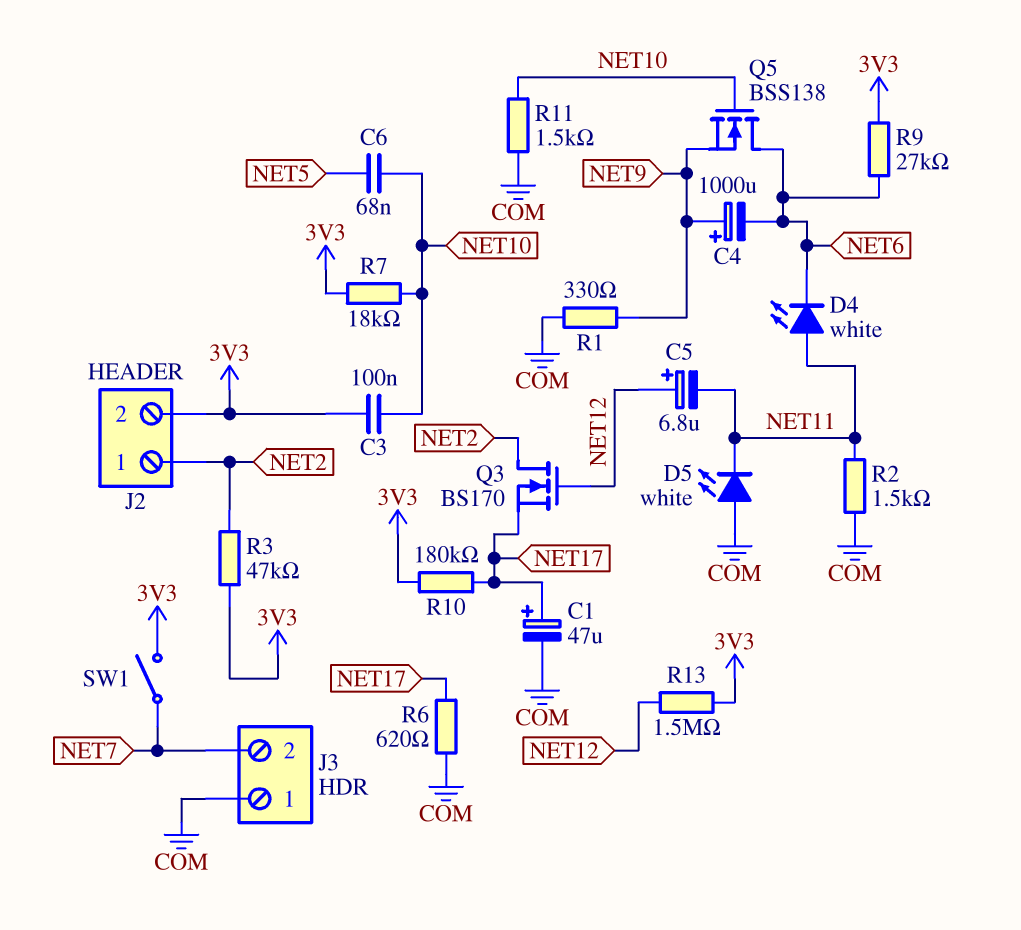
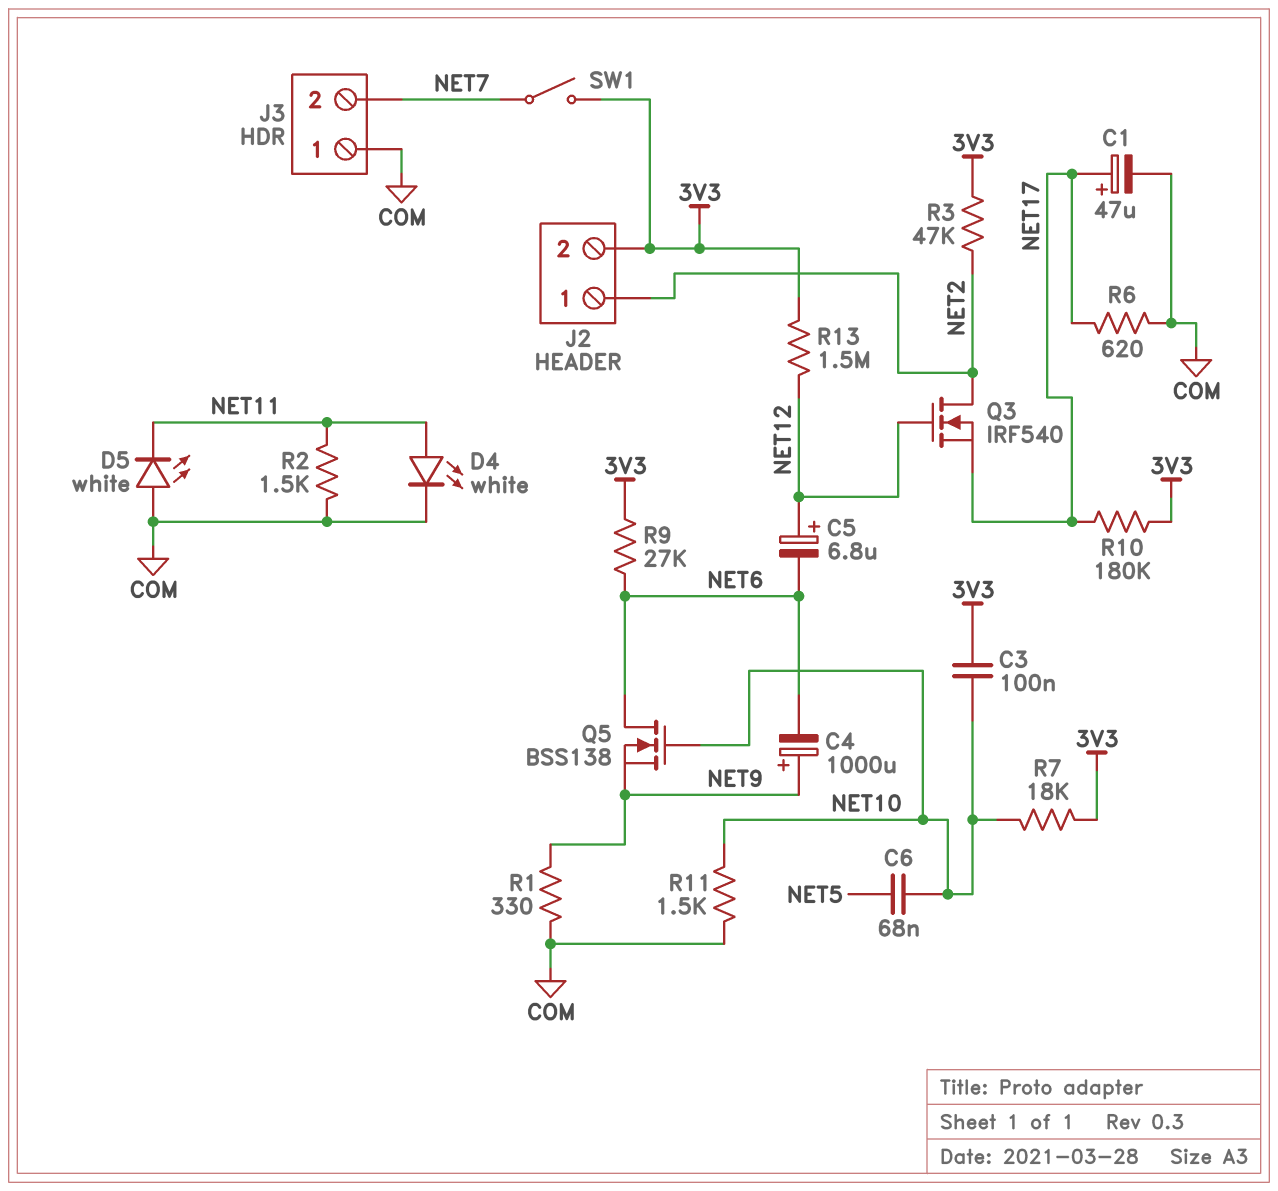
C5: 6.8uF (plus NET12, minus NET11) -> 6.8uF (plus NET12, minus NET6)
D4: LED white (A NET11, K NET6) -> LED white (A NET11, K COM)
Q3: NMOS BS170 (G NET12, D NET2, S NET17) -> NMOS IRF540 (G NET12, D NET2, S NET17)

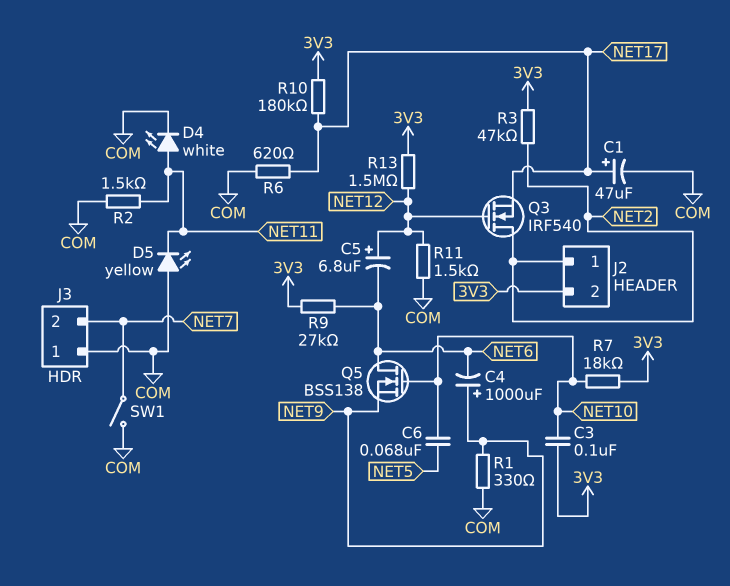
D5: LED white (A COM, K NET11) -> LED yellow (A COM, K NET11)
R11: 1.5k (COM, NET10) -> 1.5k (COM, NET12)
SW1: switch (3V3, NET7) -> switch (COM, NET7)

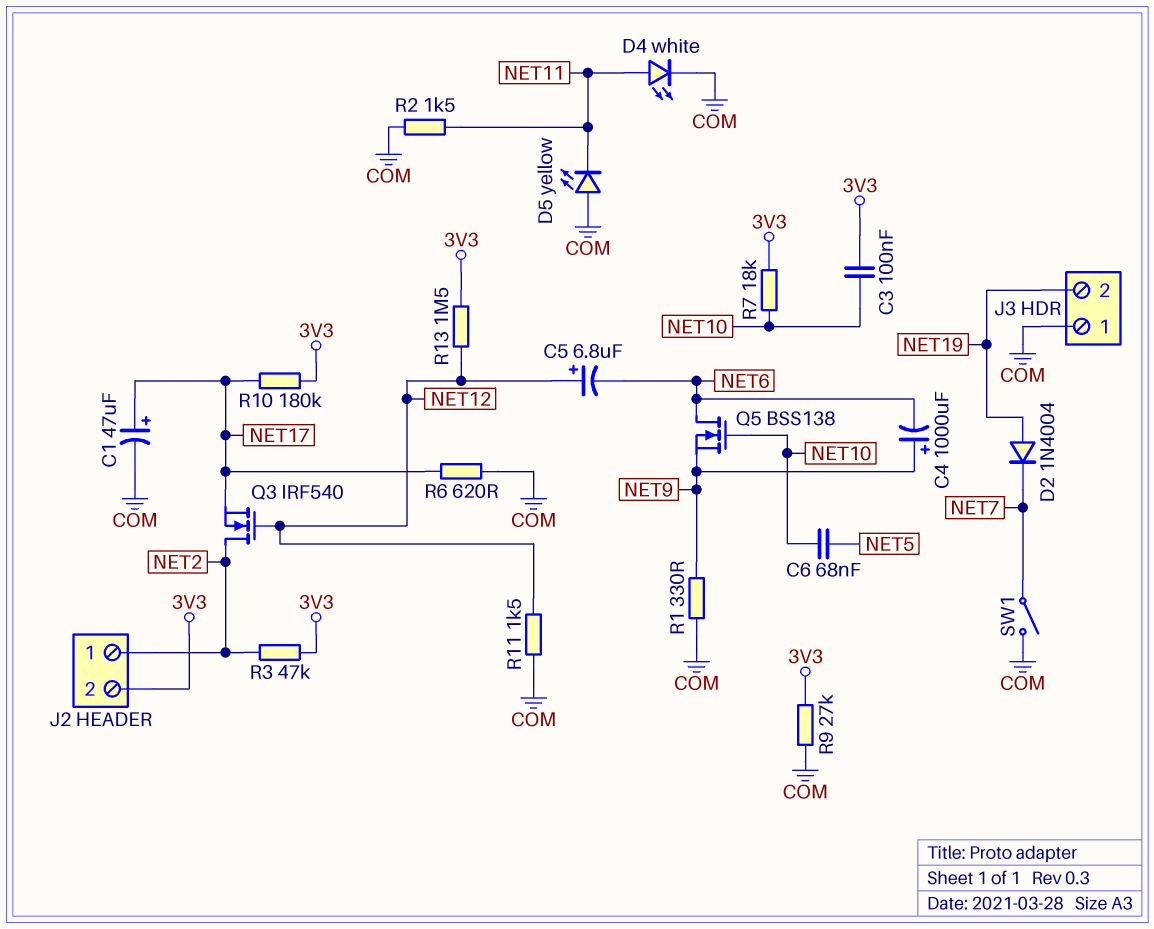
D2: none -> diode 1N4004 (A NET19, K NET7)
J3 pin 2: NET7 -> NET19
R9: 27k (3V3, NET6) -> 27k (3V3, COM)

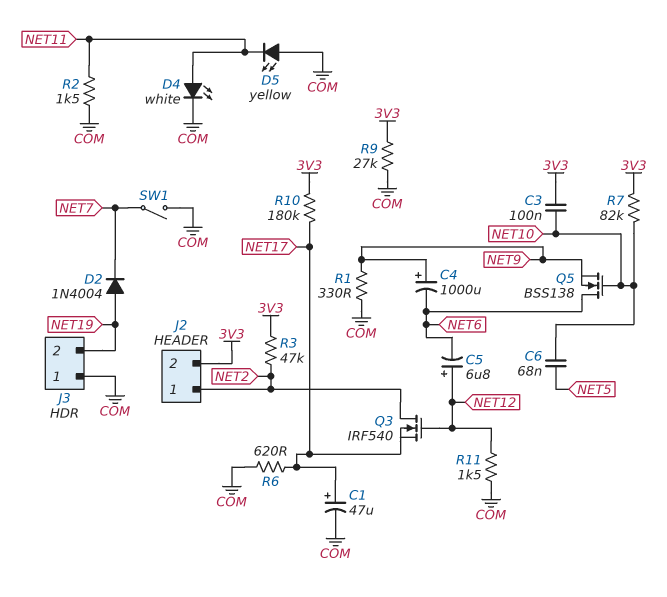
R7: 18k (3V3, NET10) -> 82k (3V3, NET10)
R13: 1.5M (3V3, NET12) -> none

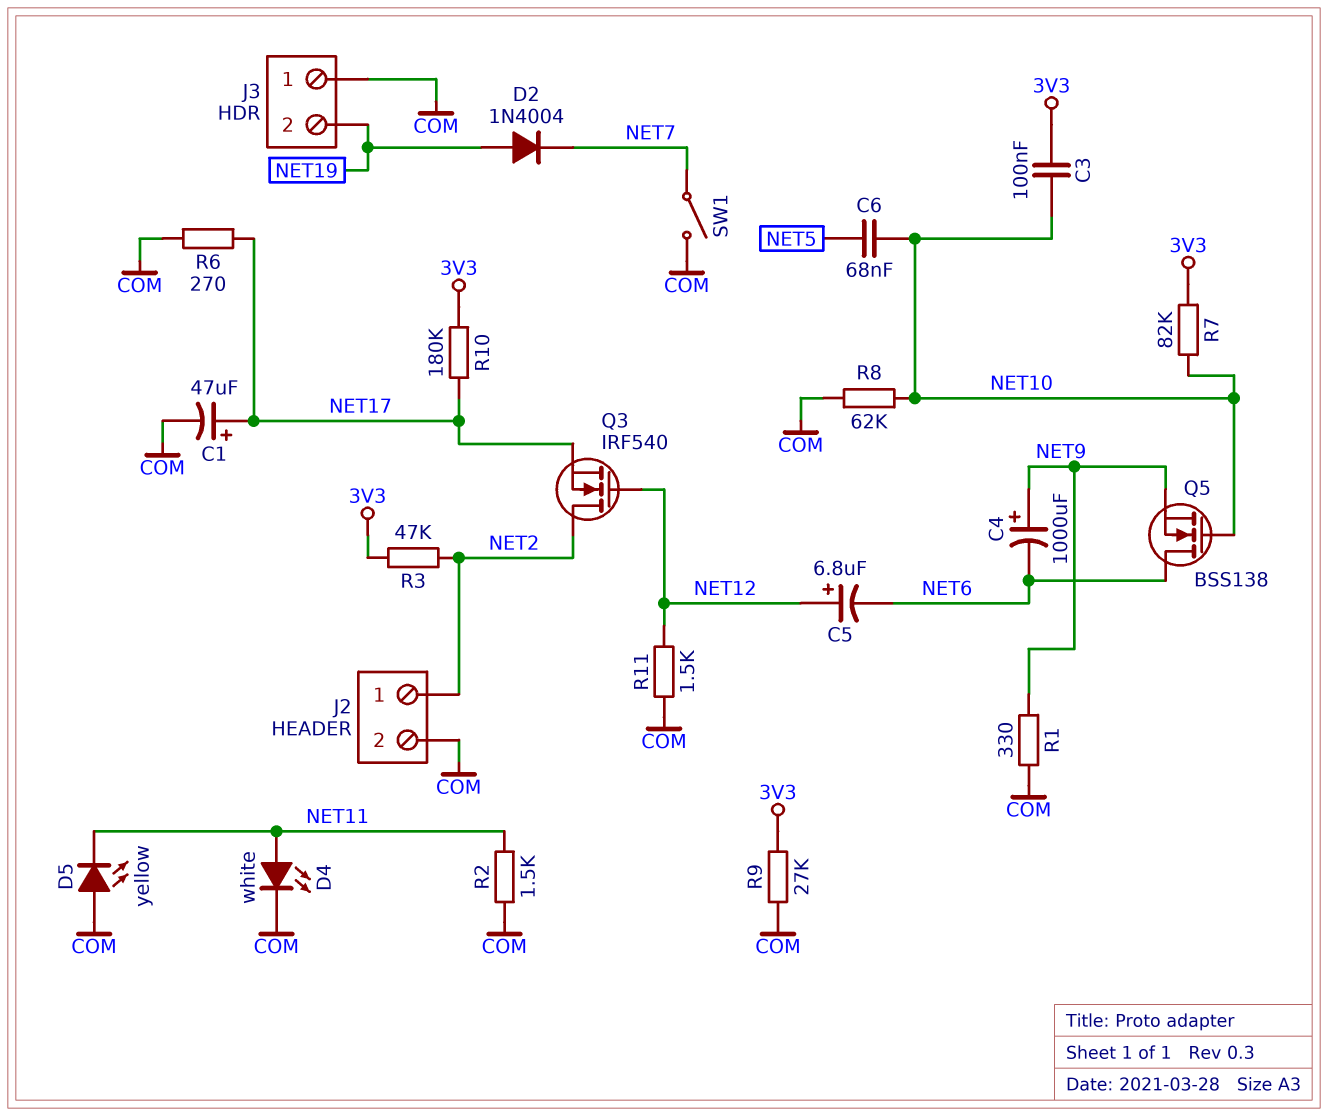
J2 pin 2: 3V3 -> COM
R6: 620 (COM, NET17) -> 270 (COM, NET17)
R8: none -> 62k (COM, NET10)

